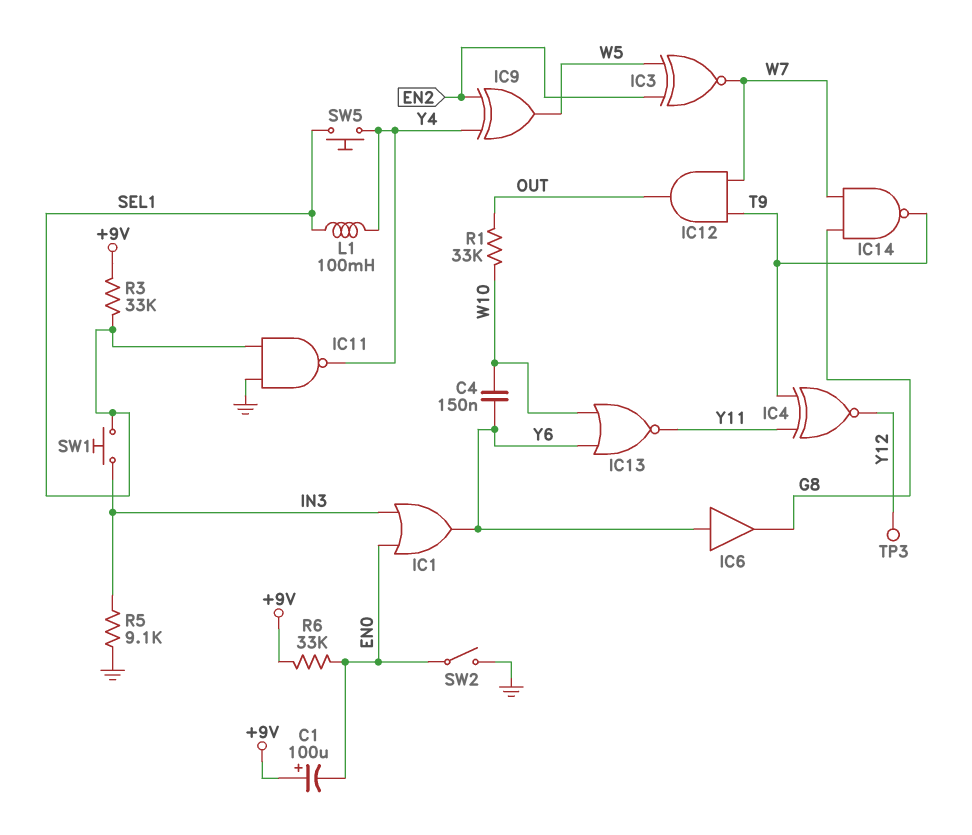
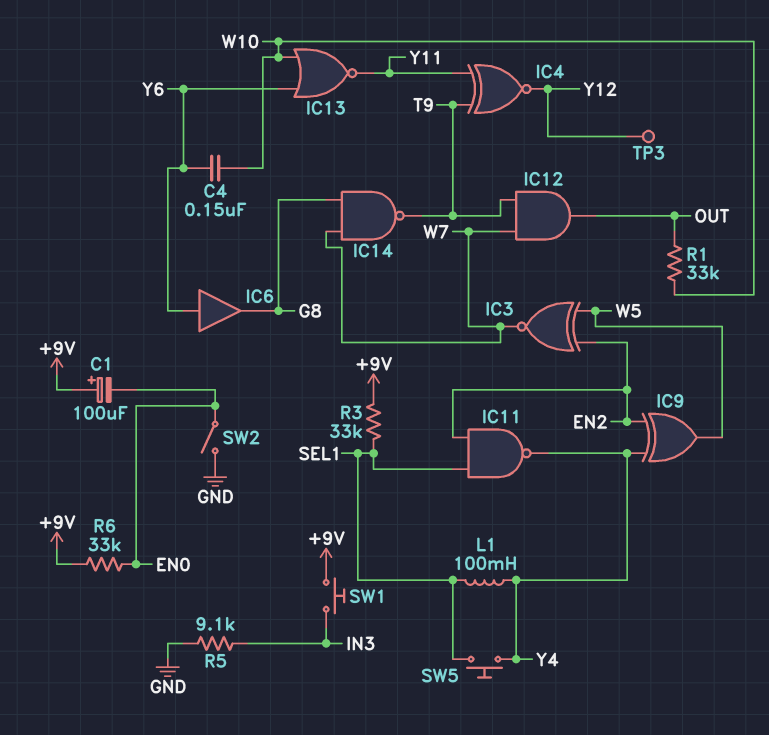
IC1: OR (in EN0, in IN3, out Y6) -> none
IC11: NAND (in GND, in SEL1, out Y4) -> NAND (in EN2, in SEL1, out Y4)
SW1: button (IN3, SEL1) -> button (+9V, IN3)

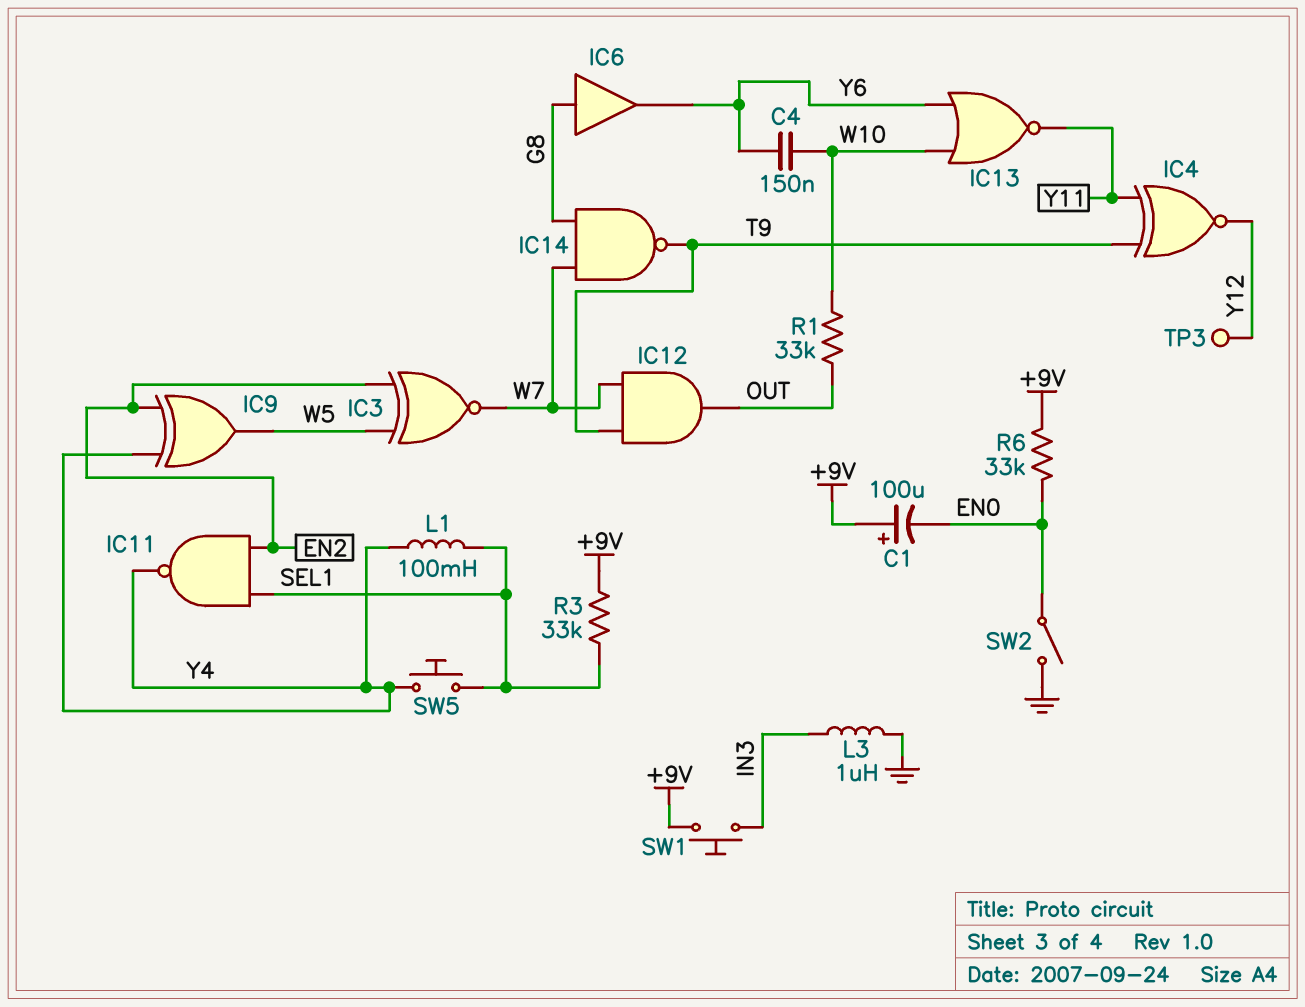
IC6: buffer (in Y6, out G8) -> buffer (in G8, out Y6)
L3: none -> 1uH (GND, IN3)
R5: 9.1k (GND, IN3) -> none

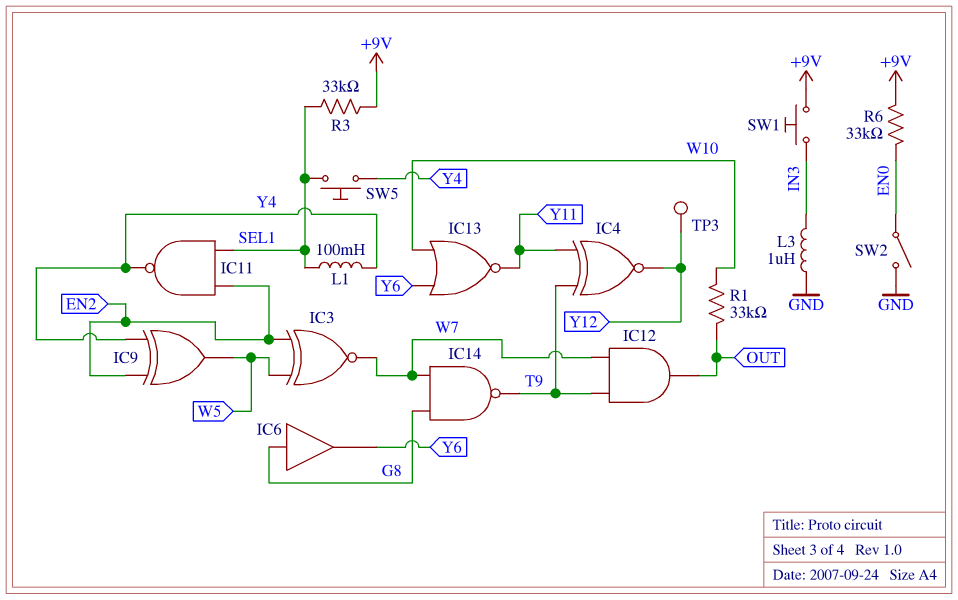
C1: 100uF (plus +9V, minus EN0) -> none
C4: 150nF (W10, Y6) -> none

